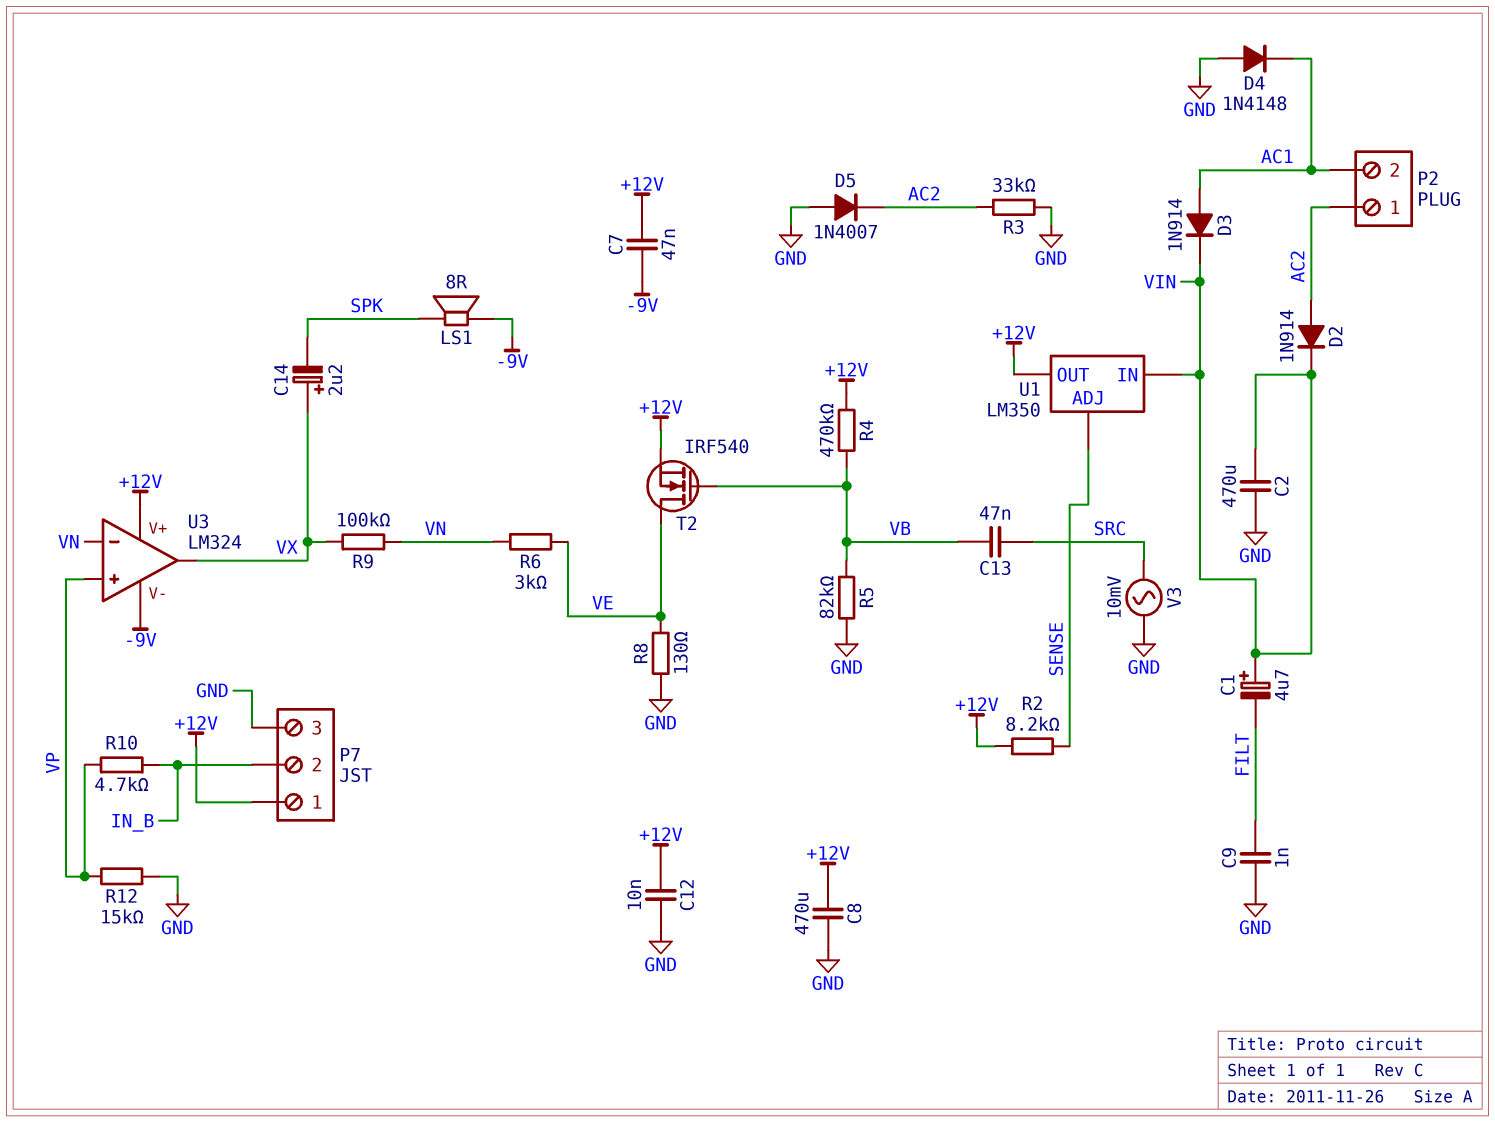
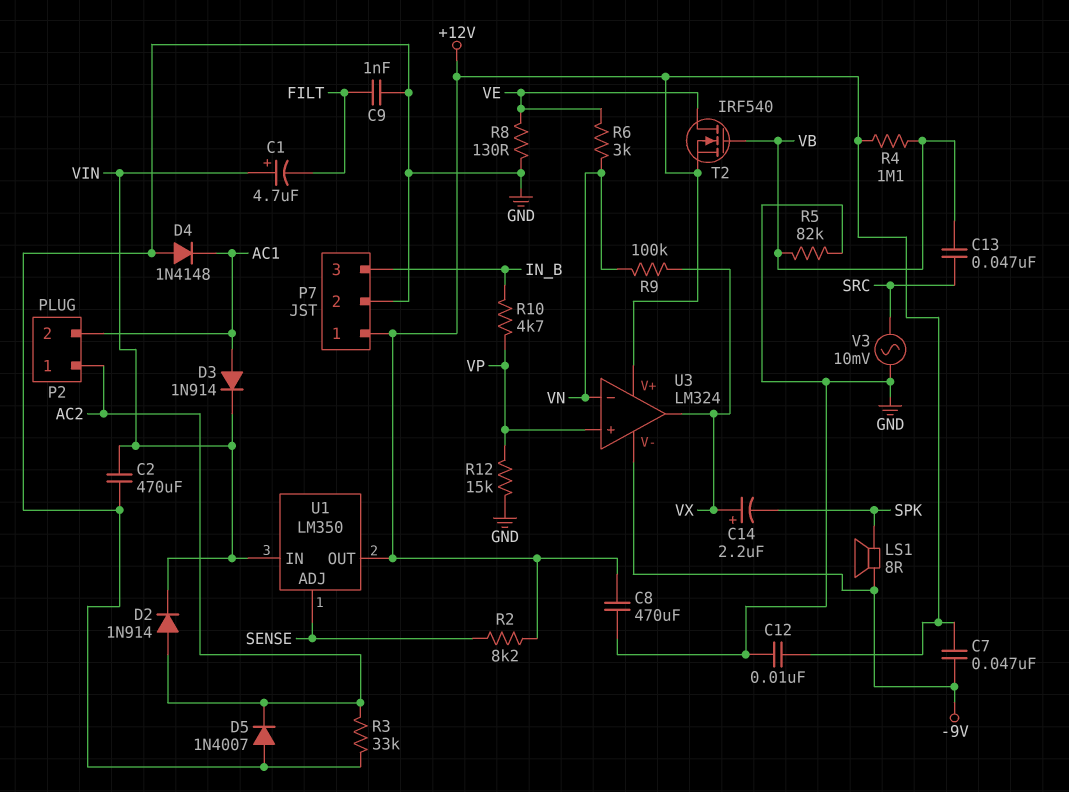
P7 pin 2: IN_B -> GND
P7 pin 3: GND -> IN_B
R4: 470k (+12V, VB) -> 1.1M (+12V, VB)

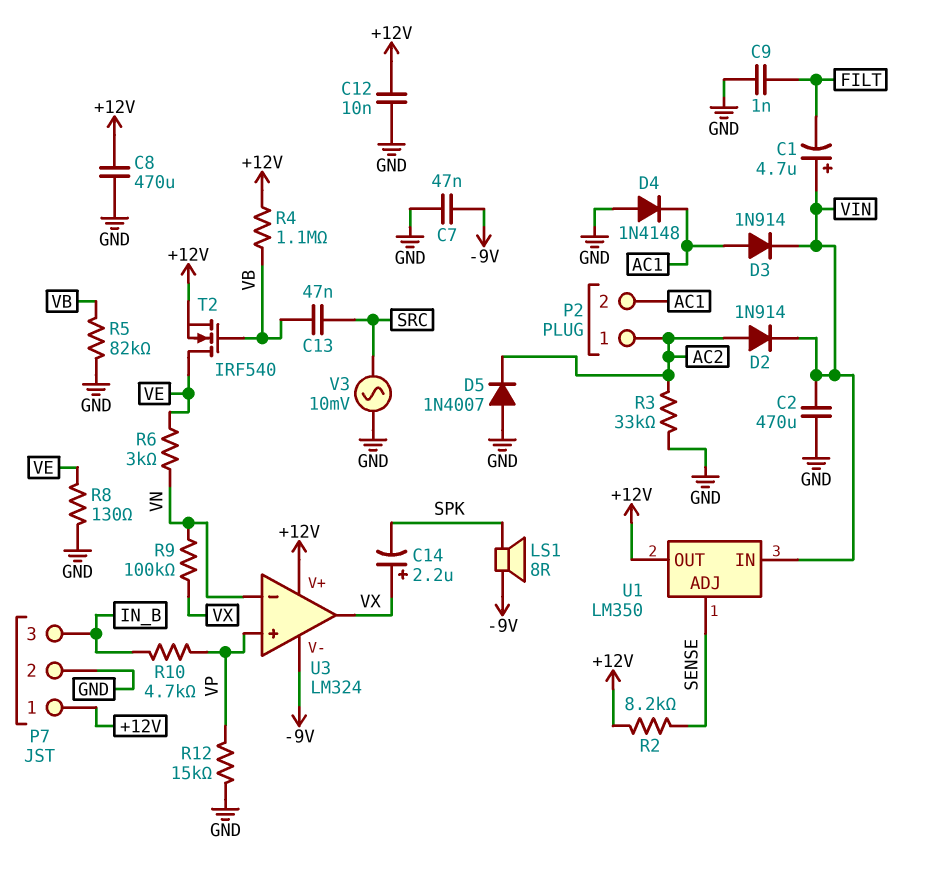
C7: 47nF (+12V, -9V) -> 47nF (-9V, GND)

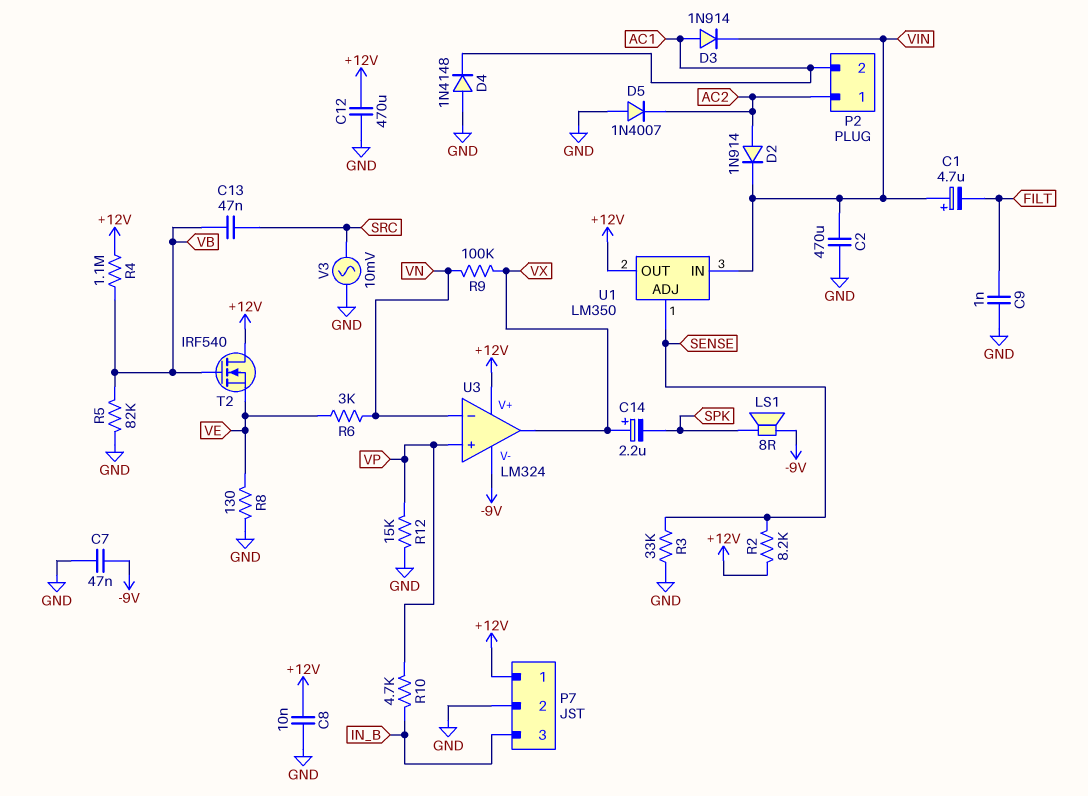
C8: 470uF (+12V, GND) -> 10nF (+12V, GND)
C12: 10nF (+12V, GND) -> 470uF (+12V, GND)
R3: 33k (AC2, GND) -> 33k (GND, SENSE)
T2: NMOS IRF540 (G VB, D VE, S +12V) -> NMOS IRF540 (G VB, D +12V, S VE)

